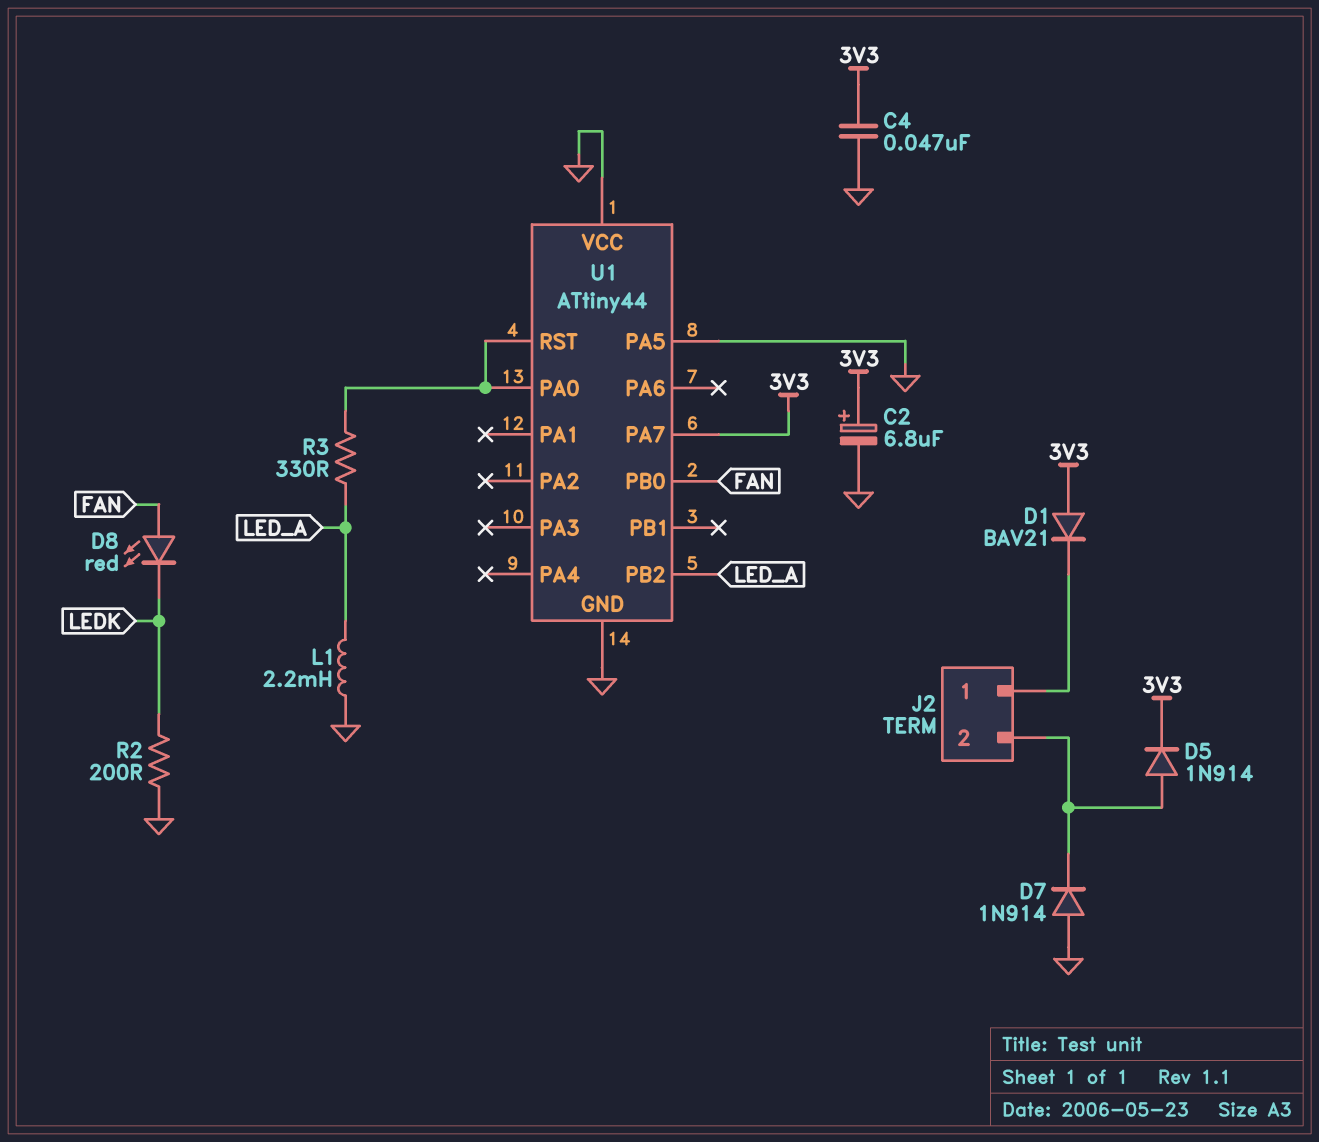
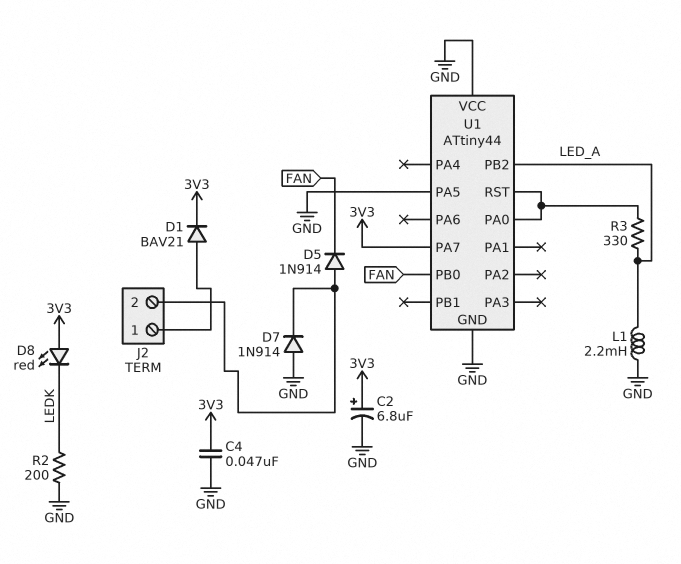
D1: diode BAV21 (A 3V3, K J2/1) -> diode BAV21 (A J2/1, K 3V3)
D5: diode 1N914 (A J2/2, K 3V3) -> diode 1N914 (A J2/2, K FAN)
D8: LED red (A FAN, K LEDK) -> LED red (A 3V3, K LEDK)

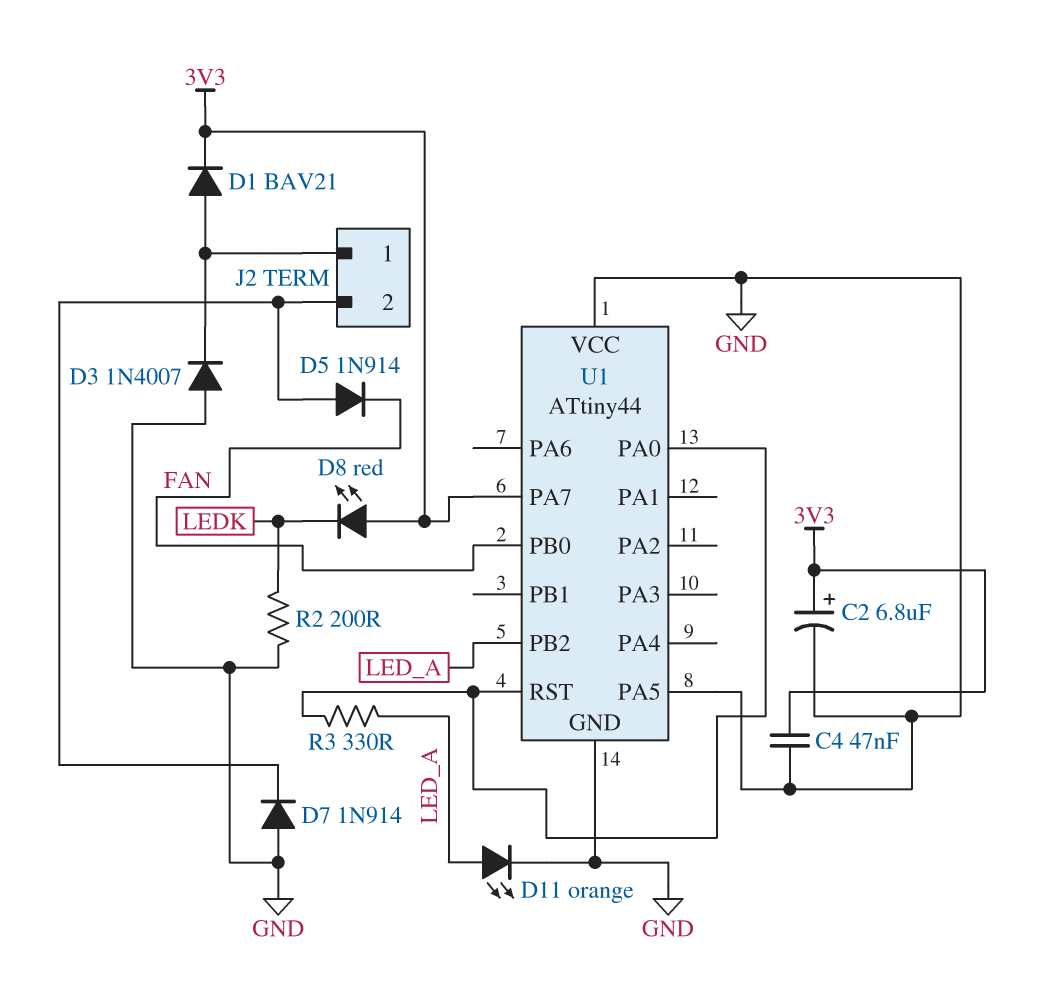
D3: none -> diode 1N4007 (A GND, K J2/1)
D11: none -> LED orange (A LED_A, K GND)
L1: 2.2mH (GND, LED_A) -> none

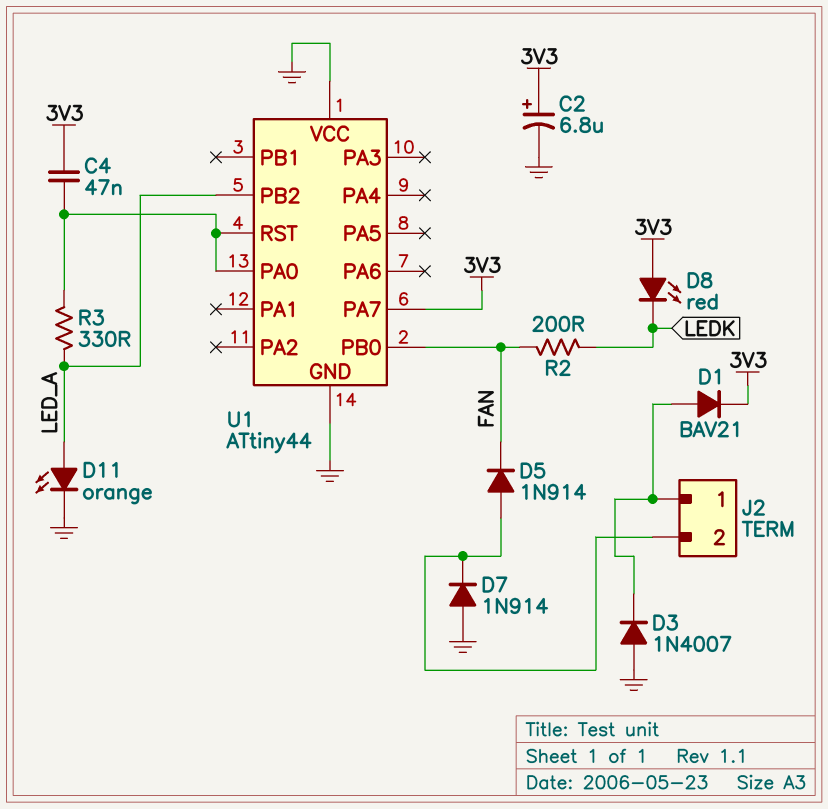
C4: 47nF (3V3, GND) -> 47nF (3V3, U1/PA0)
R2: 200 (GND, LEDK) -> 200 (FAN, LEDK)
U1 pin PA5: GND -> none

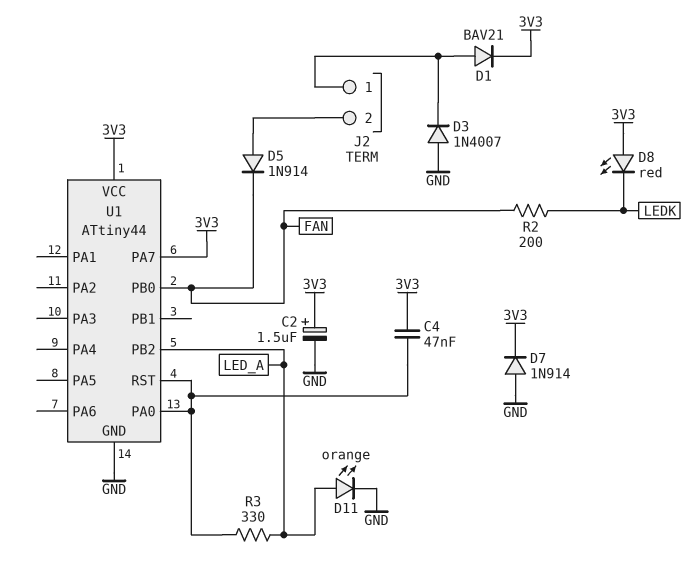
C2: 6.8uF (plus 3V3, minus GND) -> 1.5uF (plus 3V3, minus GND)
D7: diode 1N914 (A GND, K J2/2) -> diode 1N914 (A GND, K 3V3)
U1 pin VCC: GND -> 3V3

